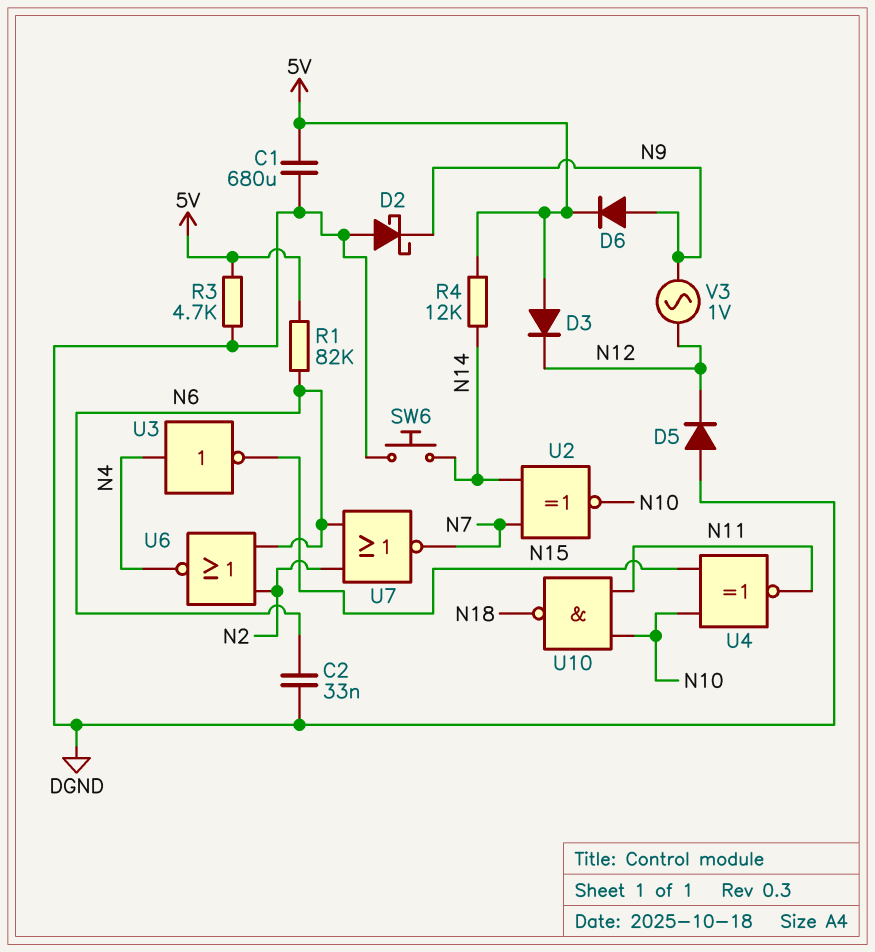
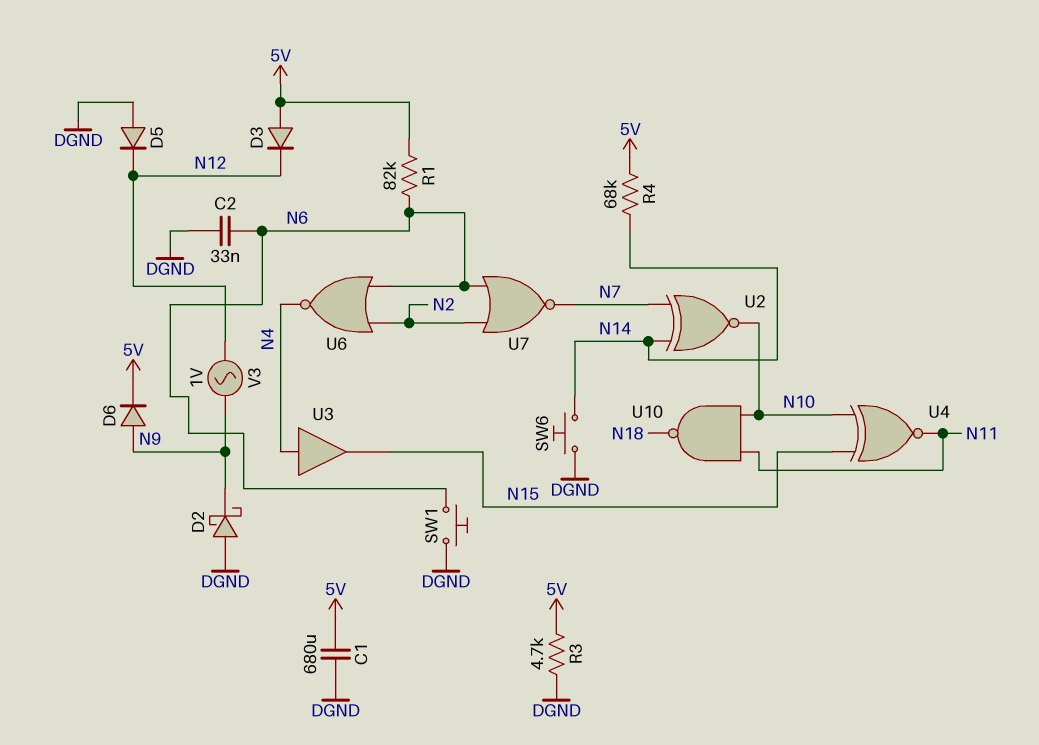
R4: 12k (5V, N14) -> 68k (5V, N14)
SW1: none -> button (DGND, N6)
U3: NOT (in N4, out N15) -> buffer (in N4, out N15)

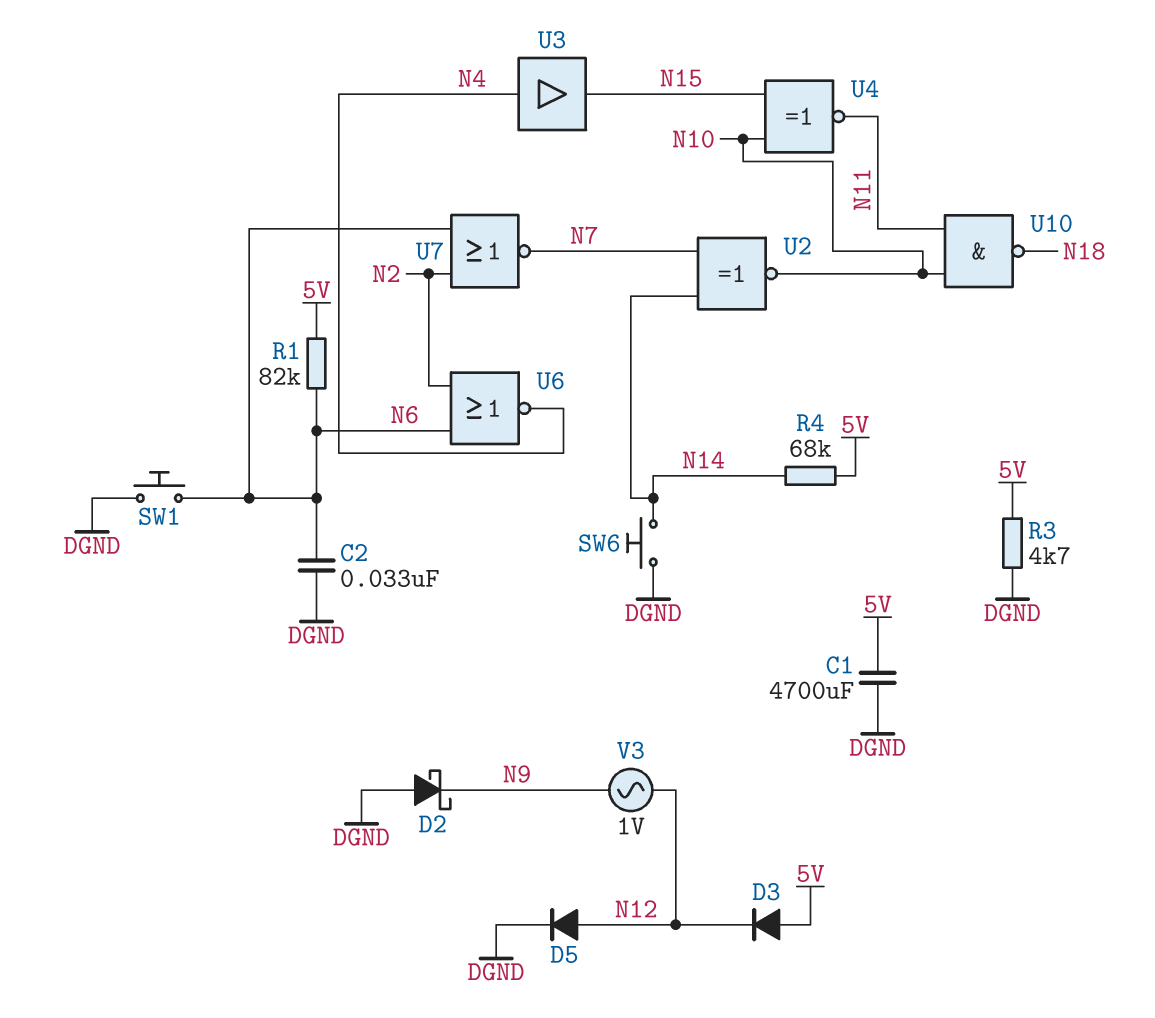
C1: 680uF (5V, DGND) -> 4700uF (5V, DGND)
D5: diode (A DGND, K N12) -> diode (A N12, K DGND)
D6: diode (A N9, K 5V) -> none

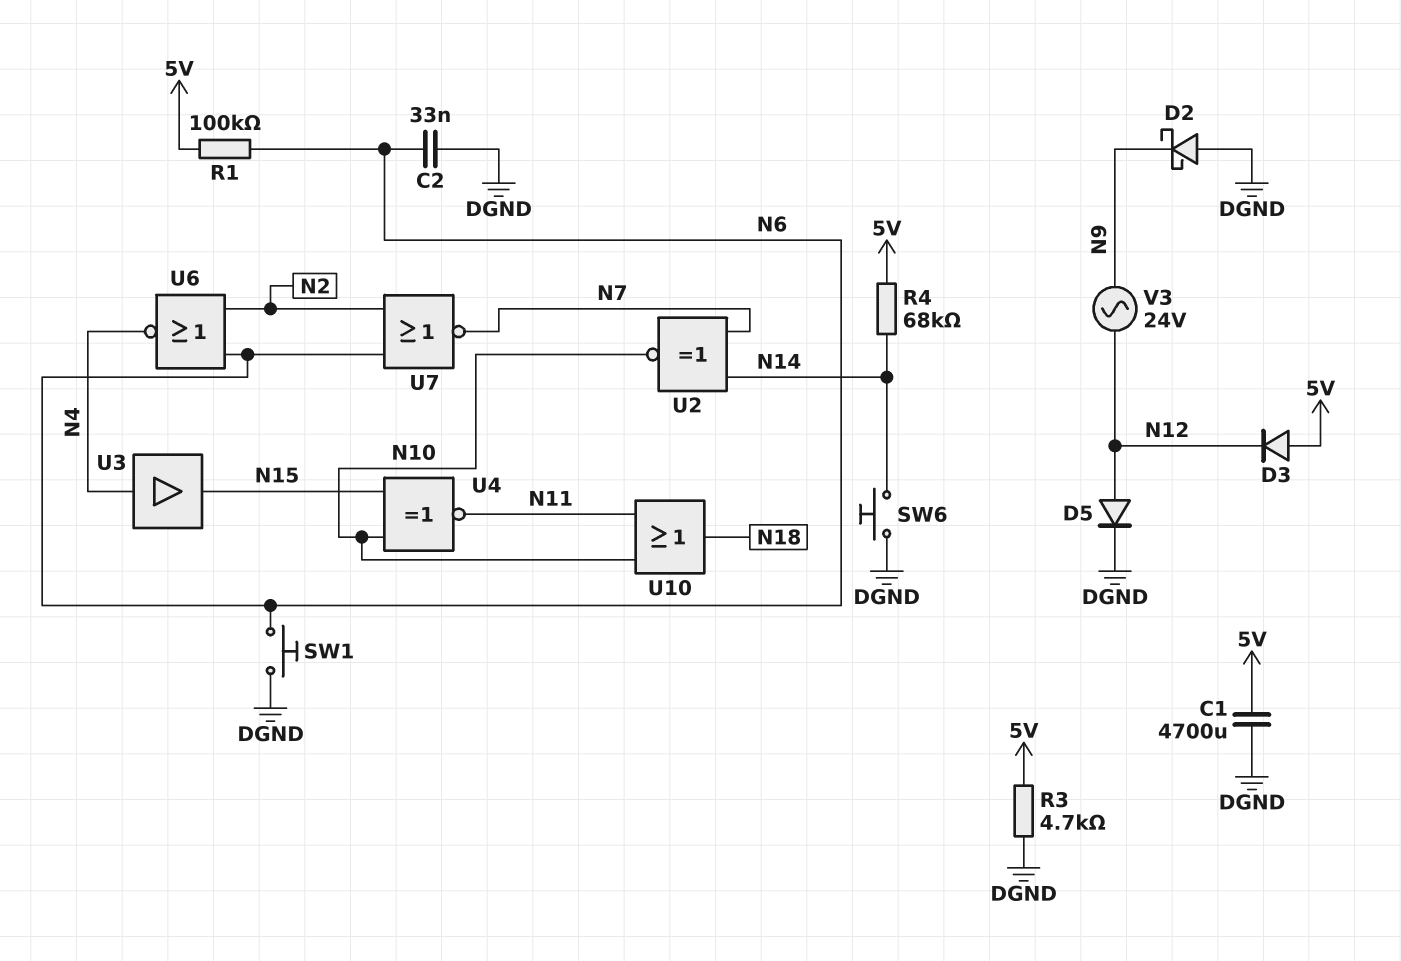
R1: 82k (5V, N6) -> 100k (5V, N6)
U10: NAND (in N10, in N11, out N18) -> OR (in N10, in N11, out N18)
V3: AC 1V (N9, N12) -> AC 24V (N9, N12)

